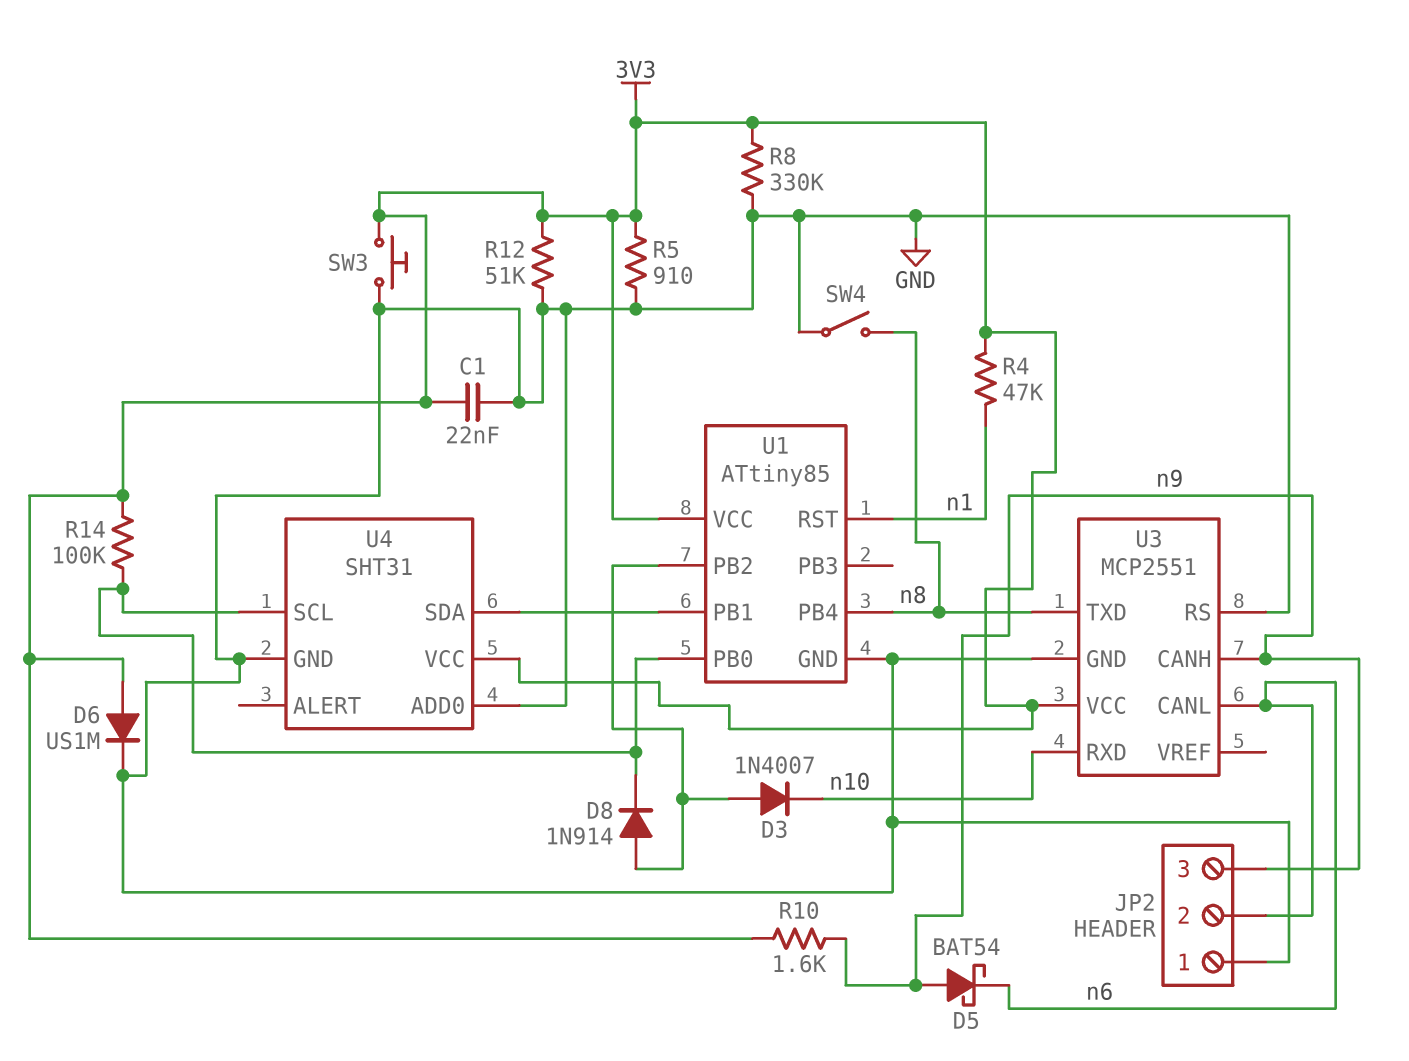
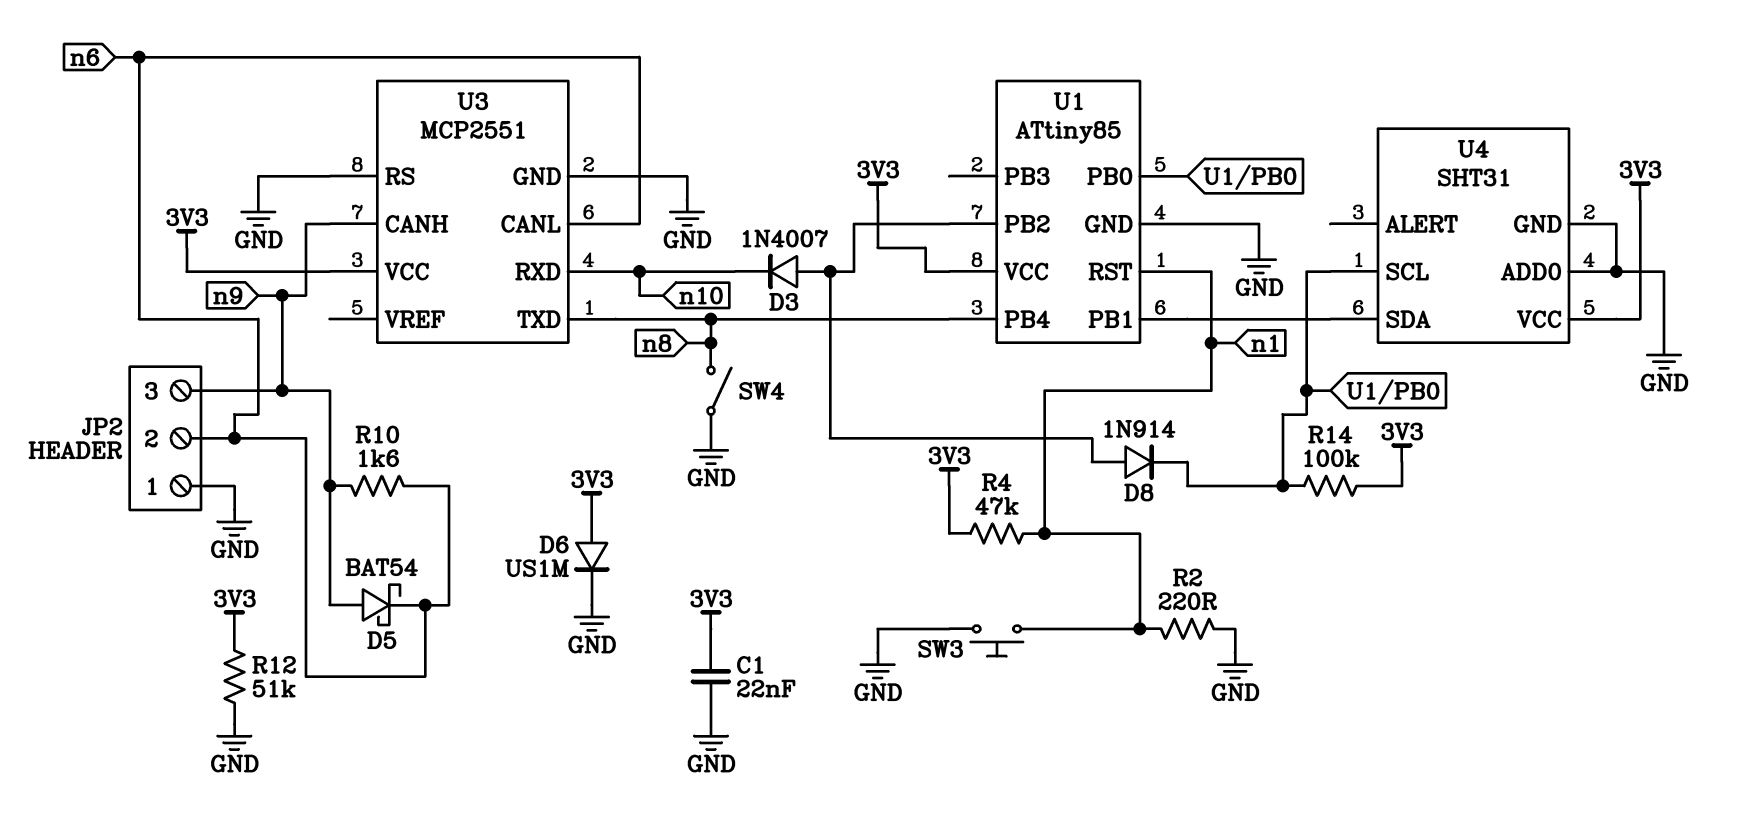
R2: none -> 220 (GND, n1)
R5: 910 (3V3, GND) -> none
R8: 330k (3V3, GND) -> none
R10: 1.6k (3V3, n9) -> 1.6k (n6, n9)
SW3: button (3V3, GND) -> button (GND, n1)

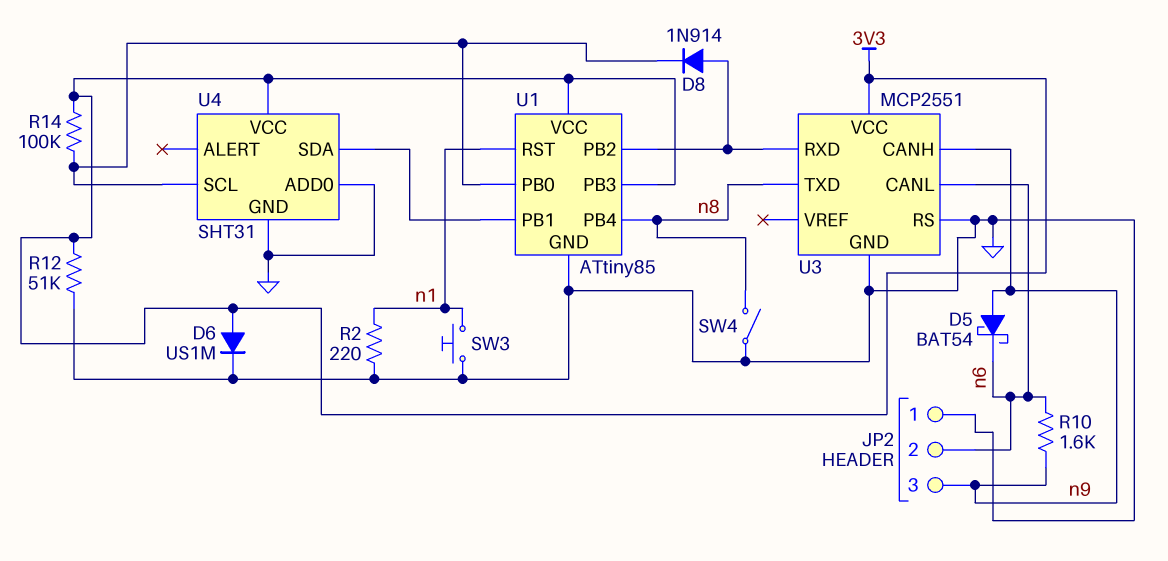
C1: 22nF (3V3, GND) -> none
D3: diode 1N4007 (A U1/PB2, K n10) -> none
R4: 47k (3V3, n1) -> none
U1 pin PB3: none -> 3V3
U3 pin RXD: n10 -> U1/PB2

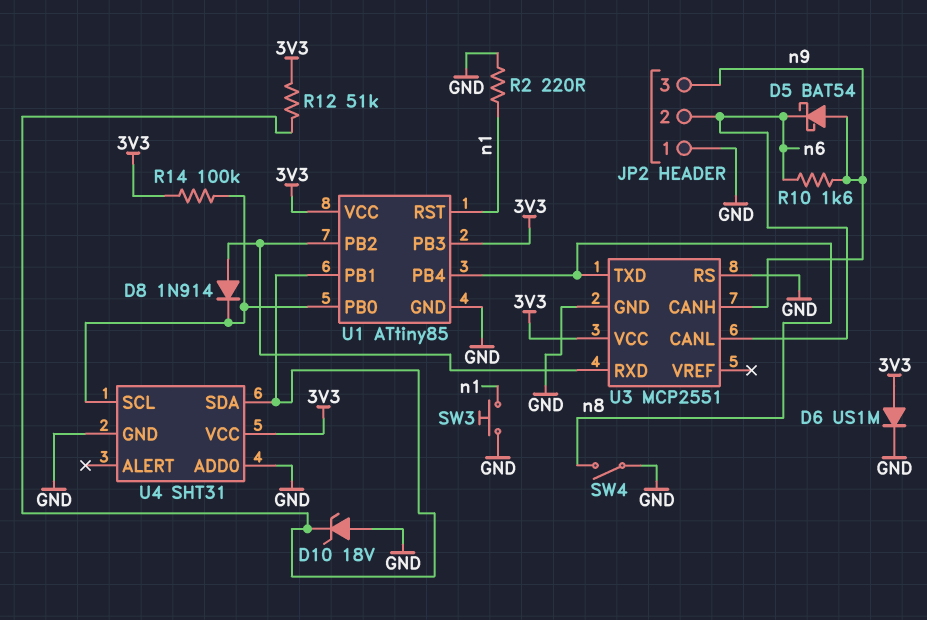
D10: none -> zener 18V (A GND, K U1/PB1)
R12: 51k (3V3, GND) -> 51k (3V3, U1/PB1)

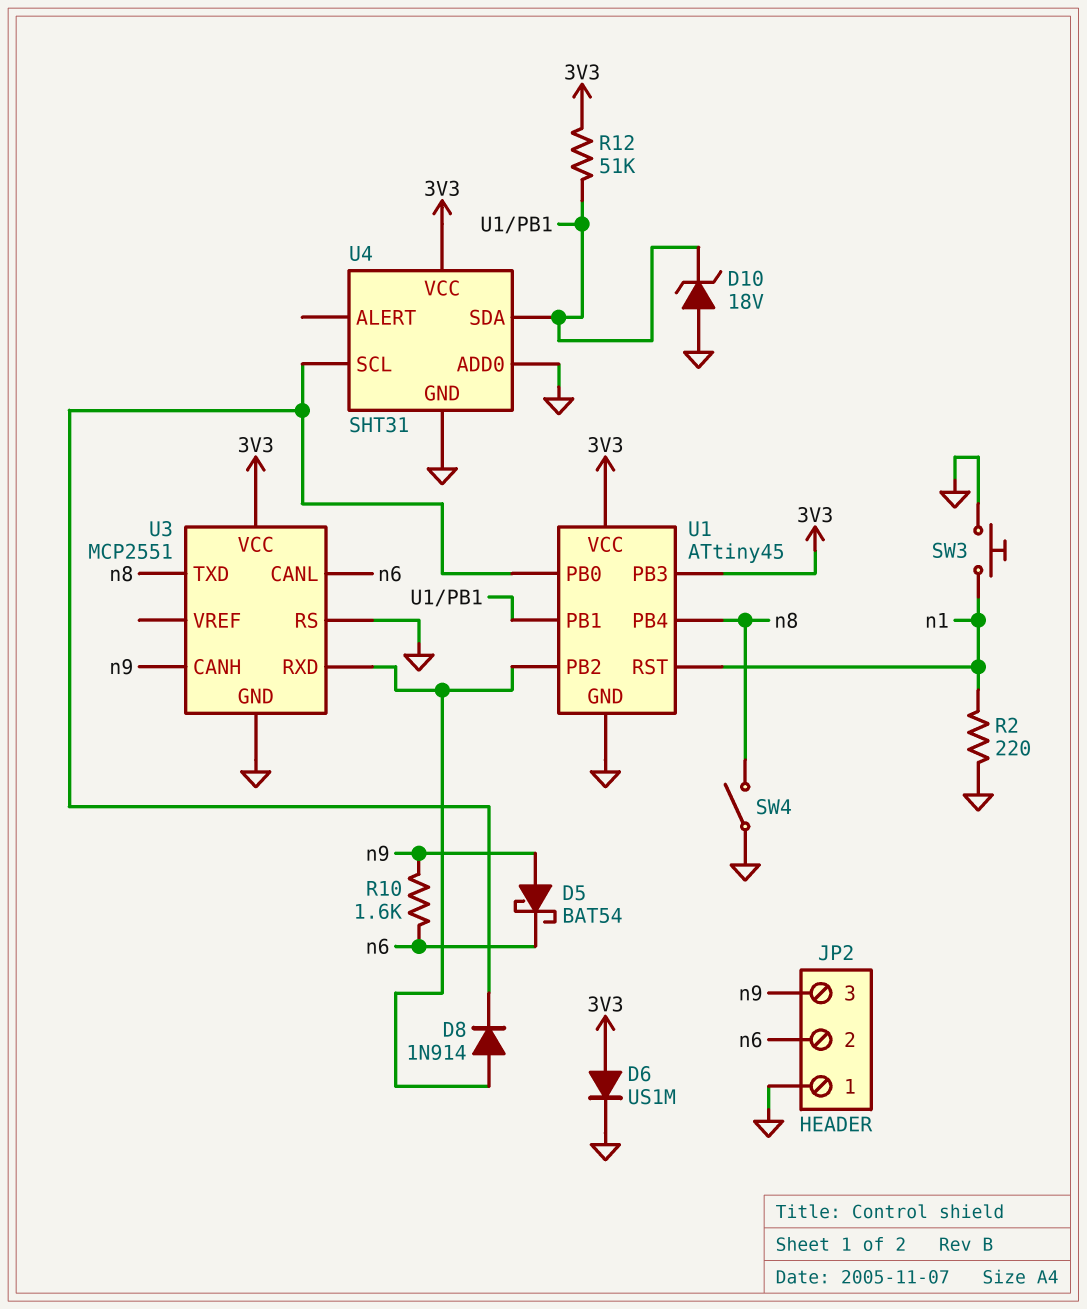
R14: 100k (3V3, U1/PB0) -> none
U1: ATtiny85 -> ATtiny45

